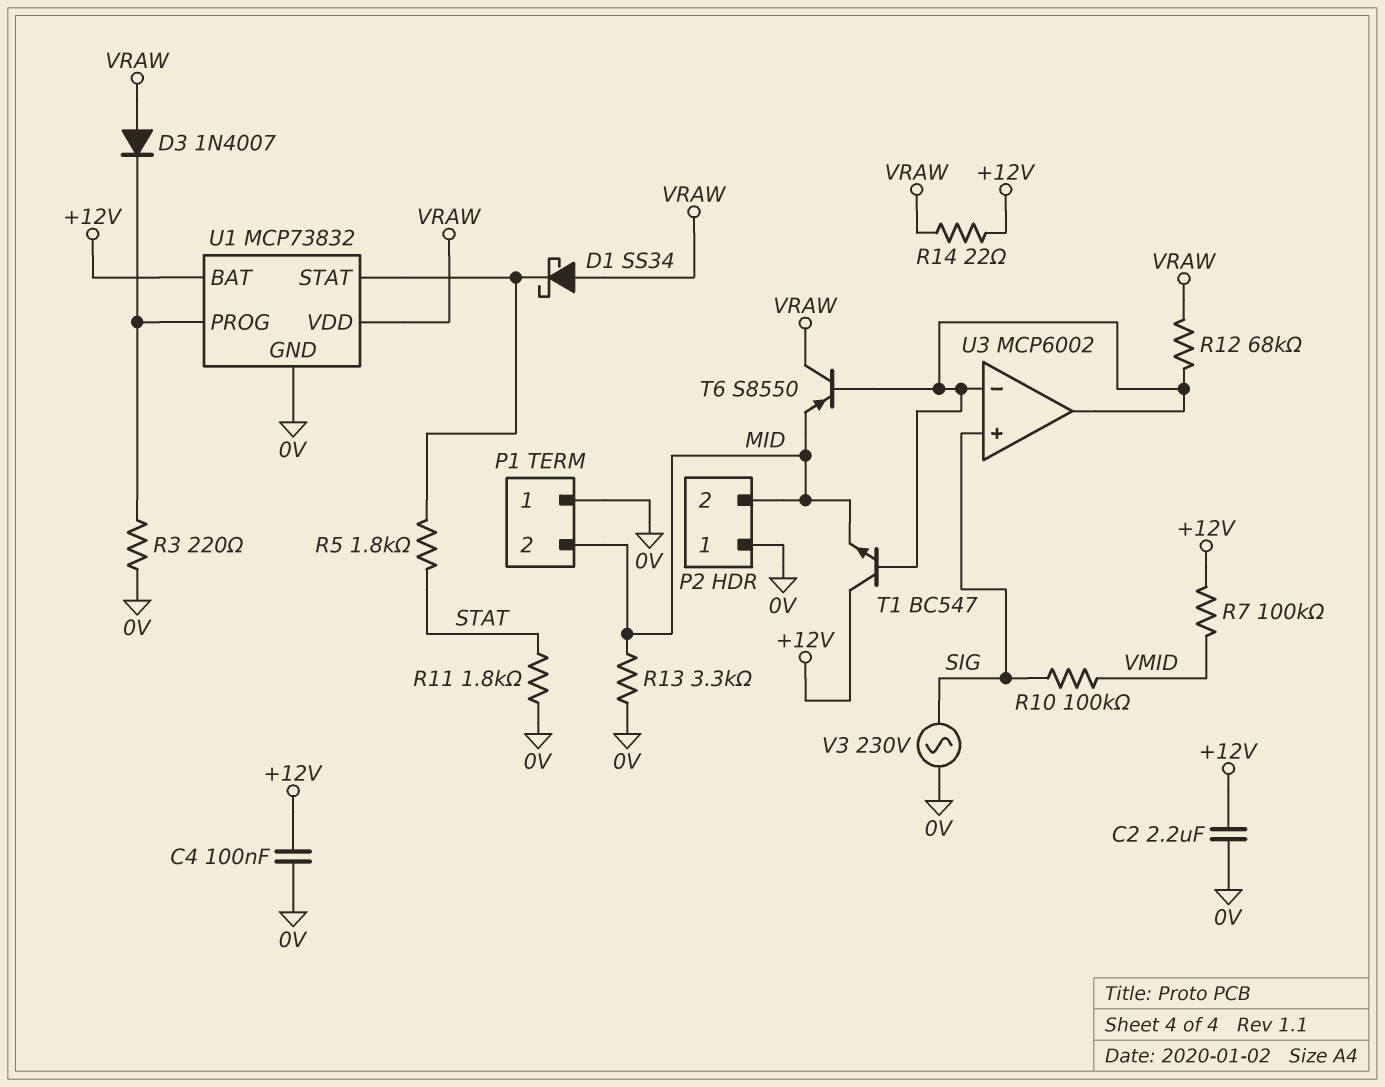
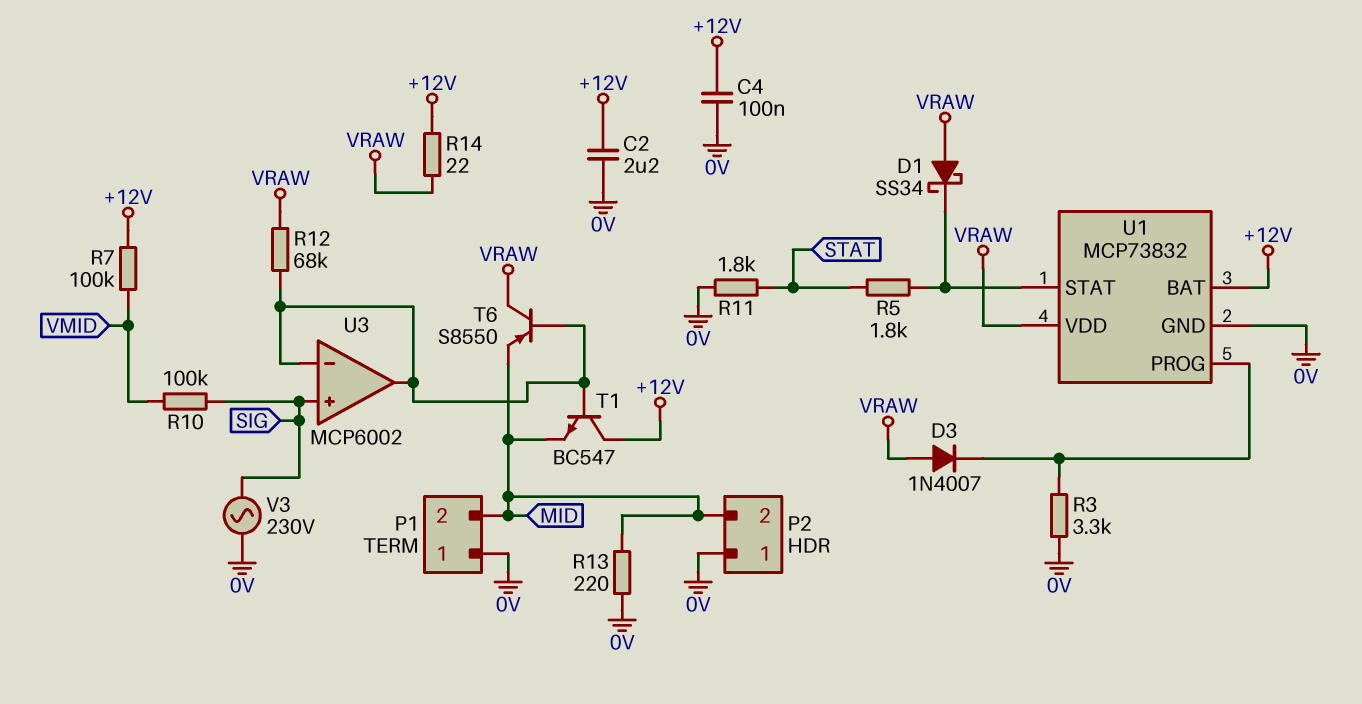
R3: 220 (0V, U1/PROG) -> 3.3k (0V, U1/PROG)
R13: 3.3k (0V, MID) -> 220 (0V, MID)

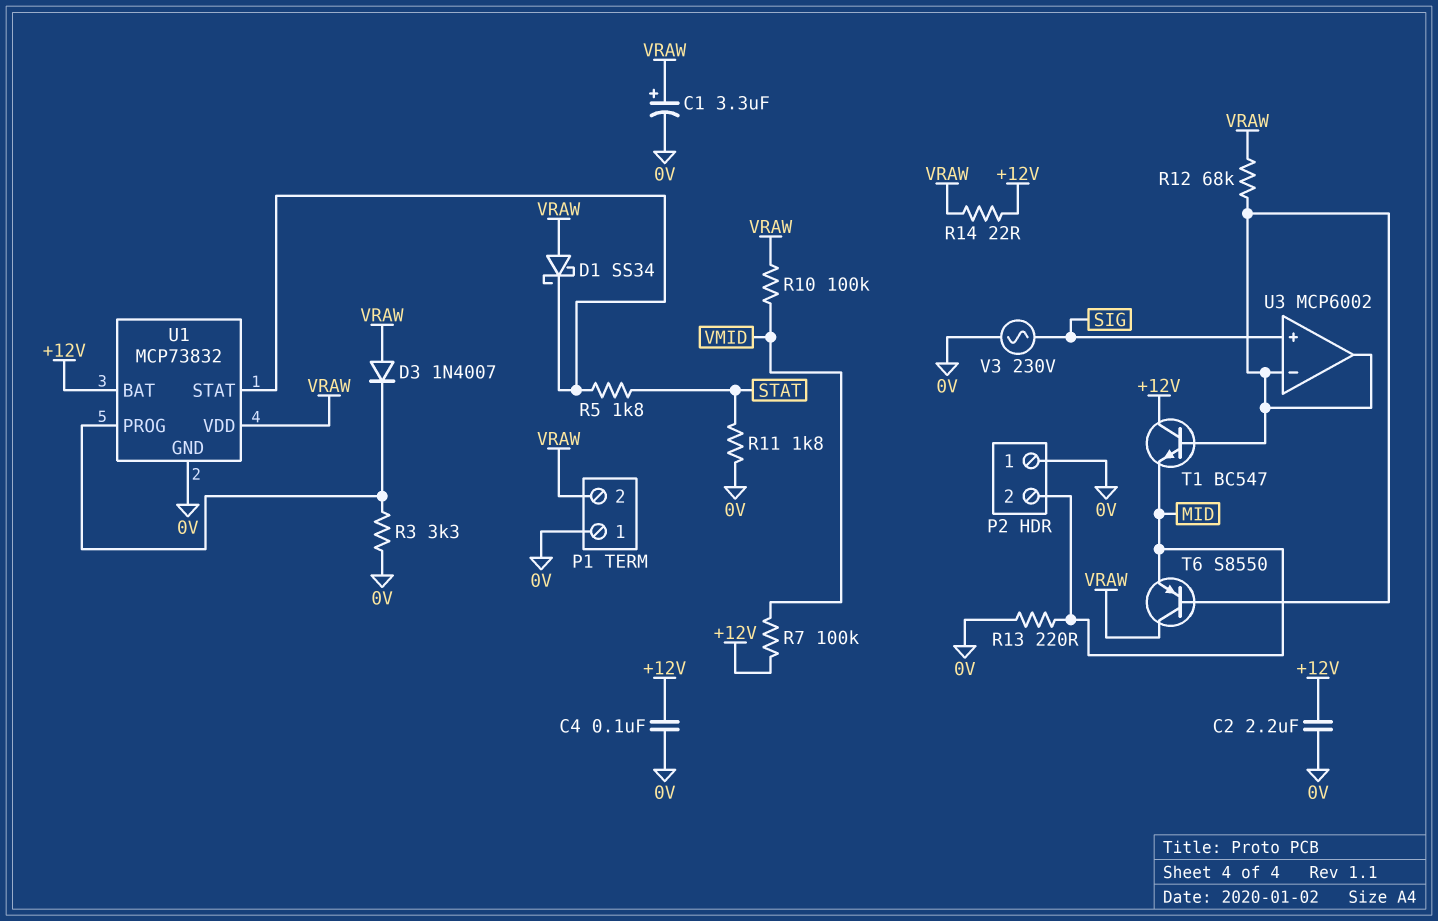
C1: none -> 3.3uF (plus VRAW, minus 0V)
P1 pin 2: MID -> VRAW
R10: 100k (SIG, VMID) -> 100k (VMID, VRAW)

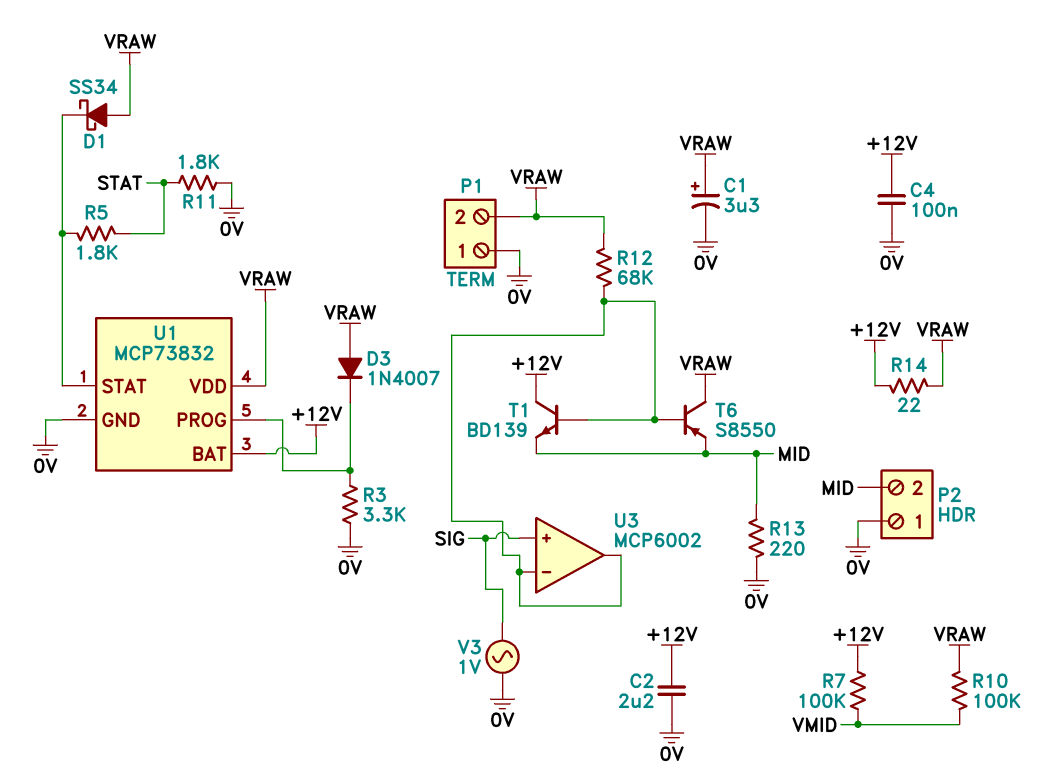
T1: NPN BC547 (B U3/in-, C +12V, E MID) -> NPN BD139 (B U3/in-, C +12V, E MID)
V3: AC 230V (0V, SIG) -> AC 1V (0V, SIG)

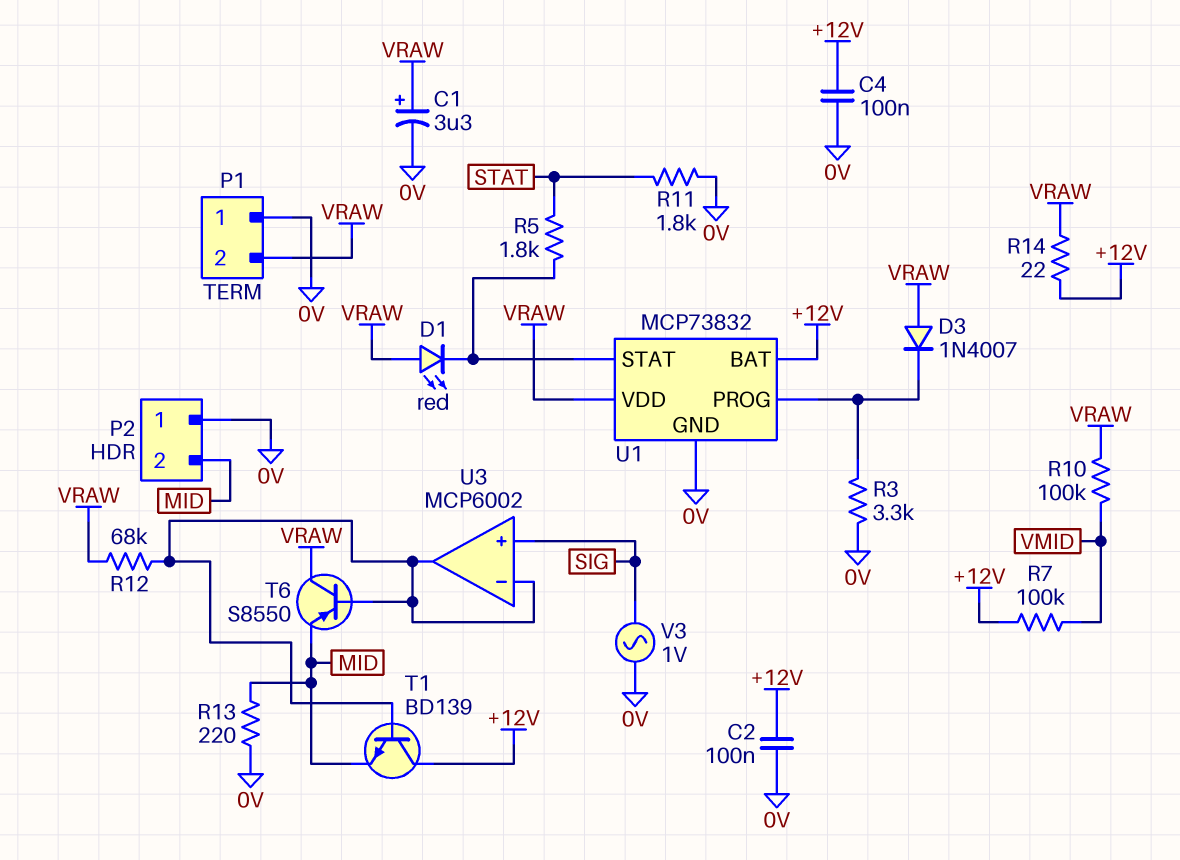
C2: 2.2uF (+12V, 0V) -> 100nF (+12V, 0V)
D1: schottky SS34 (A VRAW, K U1/STAT) -> LED red (A VRAW, K U1/STAT)

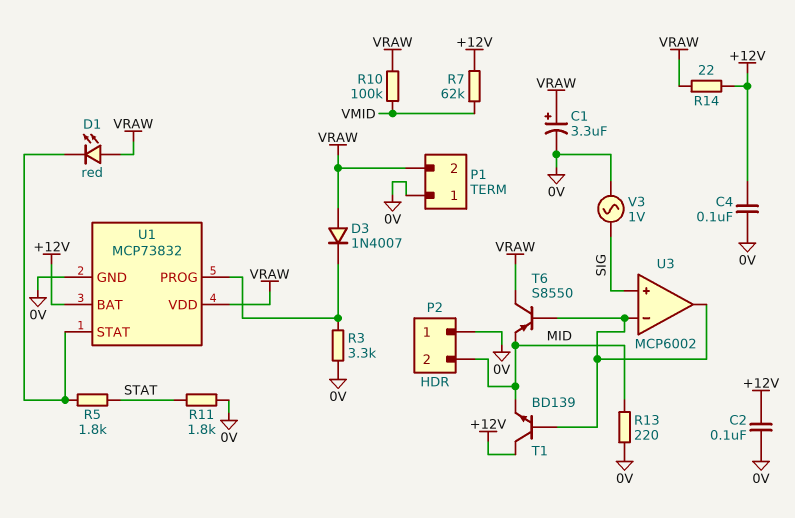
R7: 100k (+12V, VMID) -> 62k (+12V, VMID)
R12: 68k (U3/in-, VRAW) -> none

